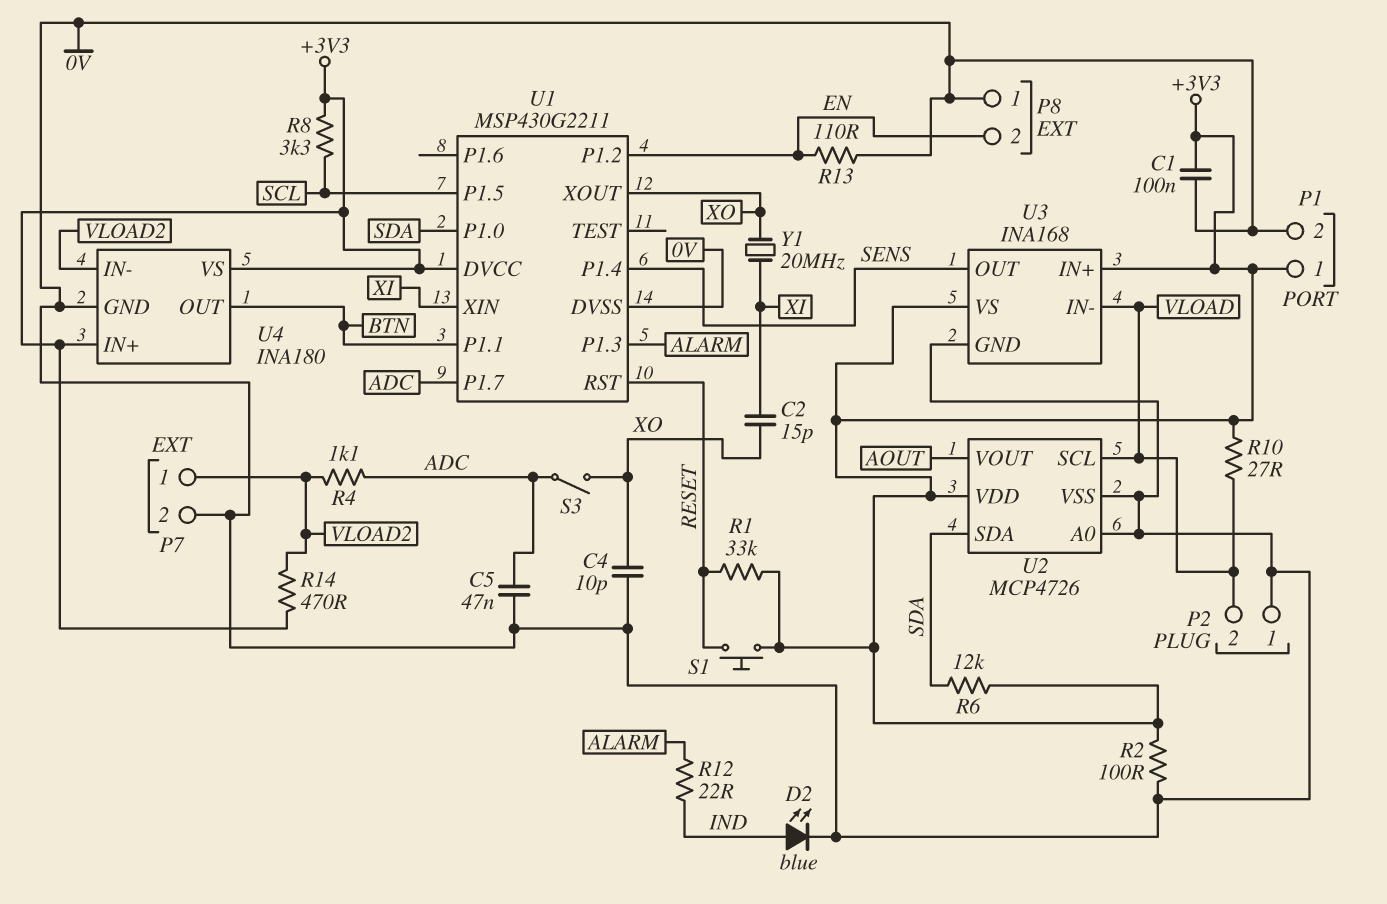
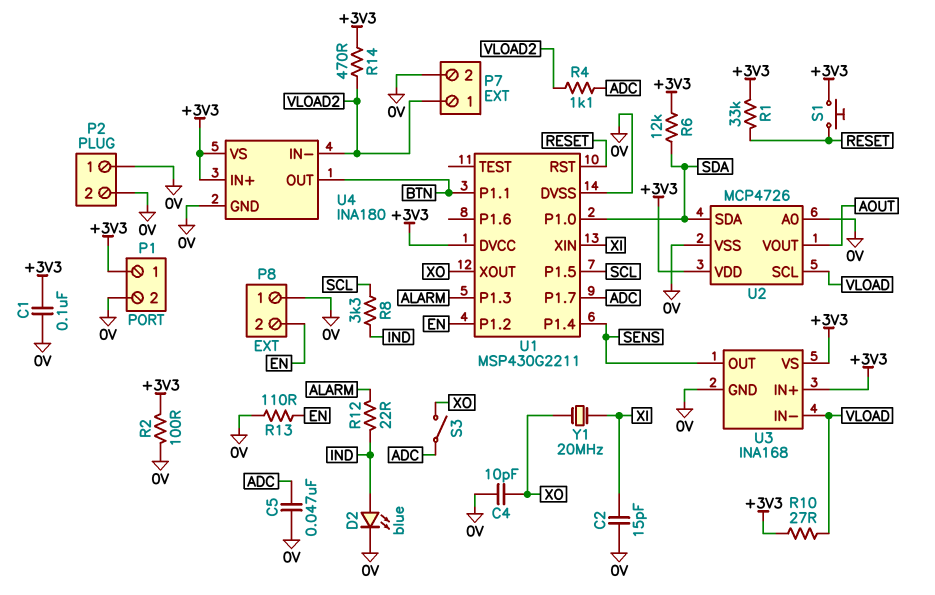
C2: 15pF (XI, XO) -> 15pF (0V, XI)
P2 pin 2: VLOAD -> 0V
R8: 3.3k (+3V3, SCL) -> 3.3k (IND, SCL)

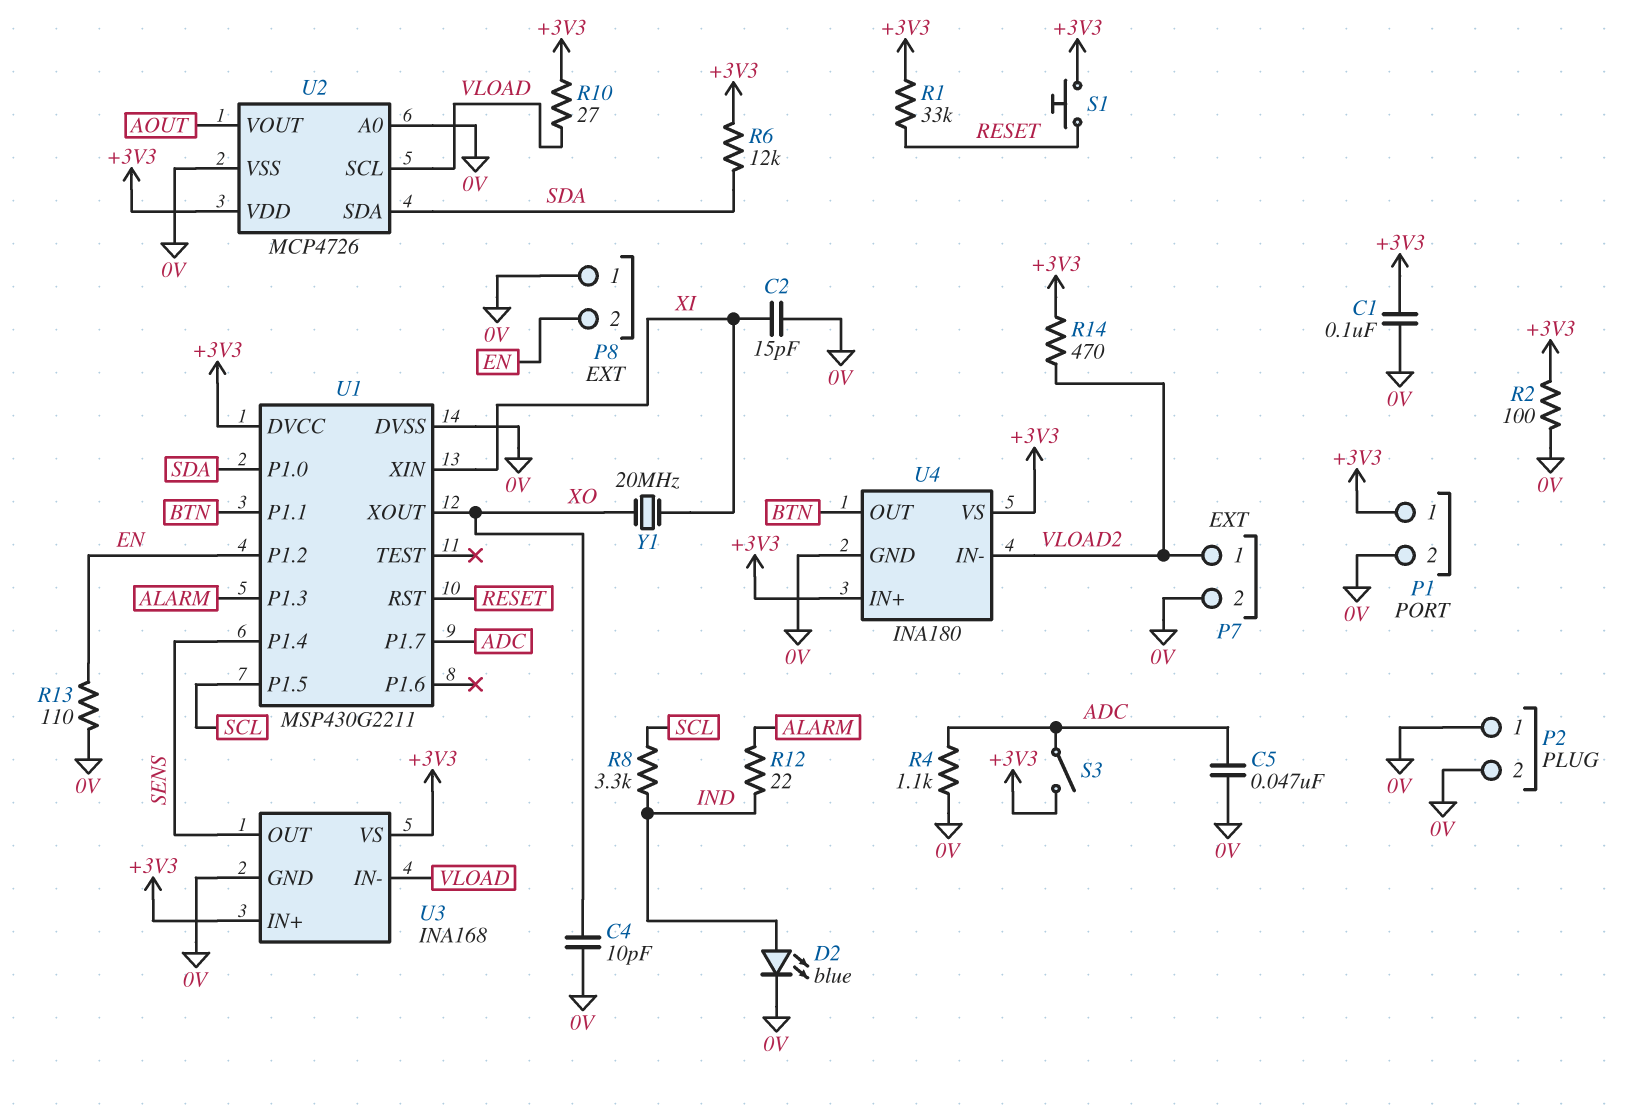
R4: 1.1k (ADC, VLOAD2) -> 1.1k (0V, ADC)
S3: switch (ADC, XO) -> switch (+3V3, ADC)

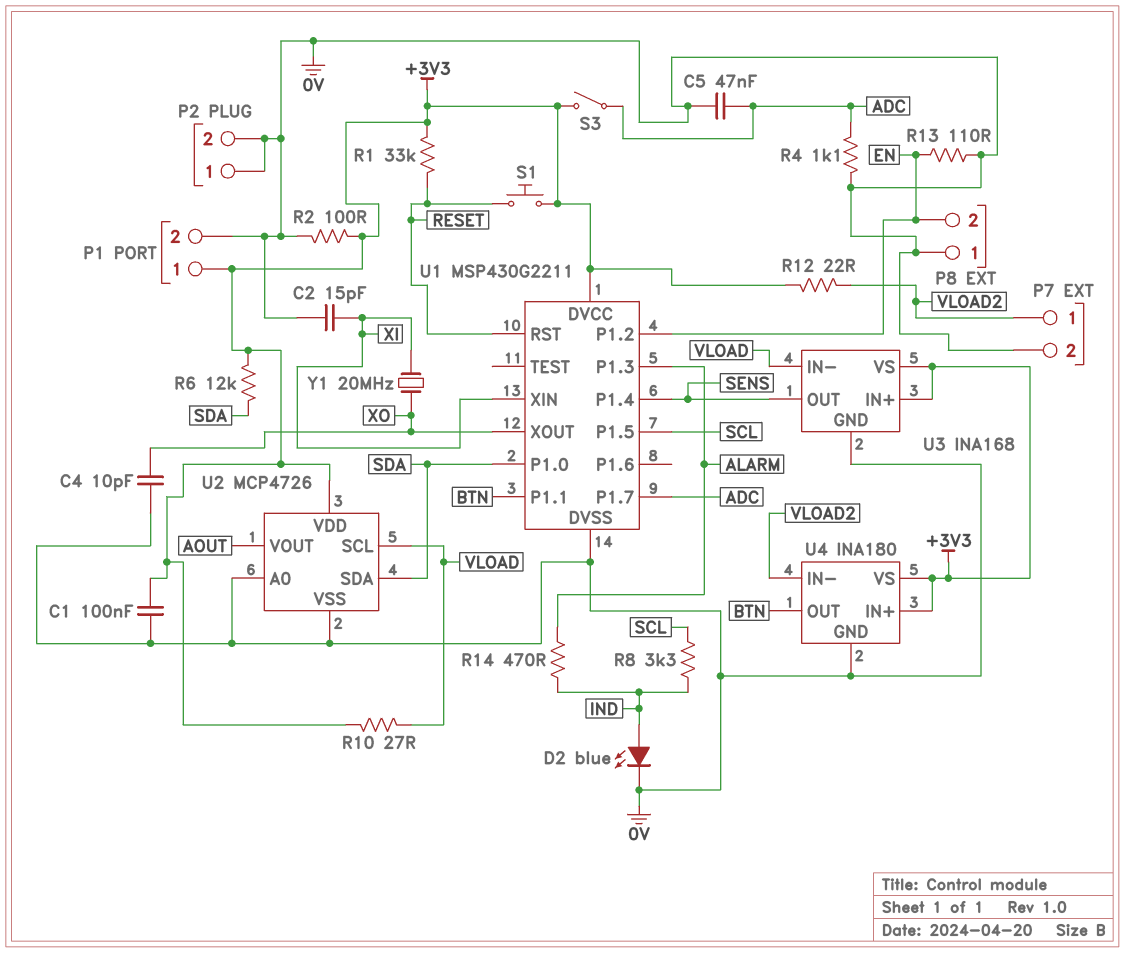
R12: 22 (ALARM, IND) -> 22 (+3V3, VLOAD2)
R14: 470 (+3V3, VLOAD2) -> 470 (ALARM, IND)

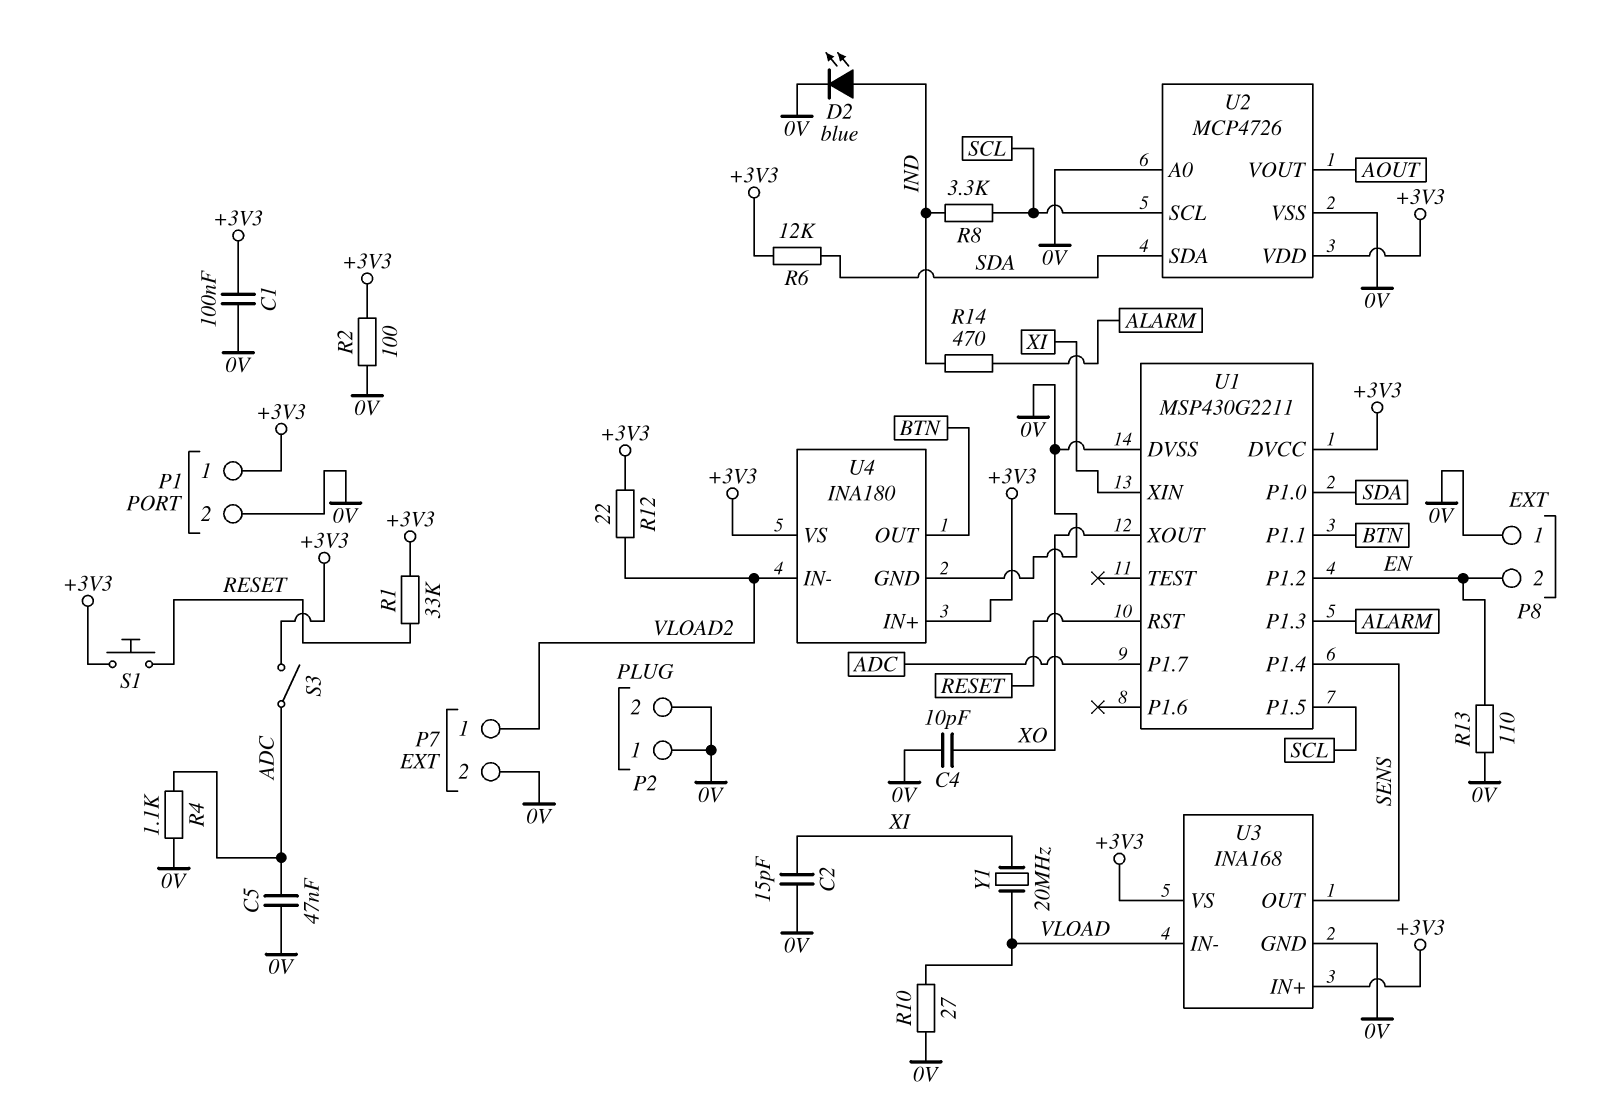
R10: 27 (+3V3, VLOAD) -> 27 (0V, VLOAD)
U2 pin SCL: VLOAD -> SCL
Y1: 20MHz (XI, XO) -> 20MHz (VLOAD, XI)

